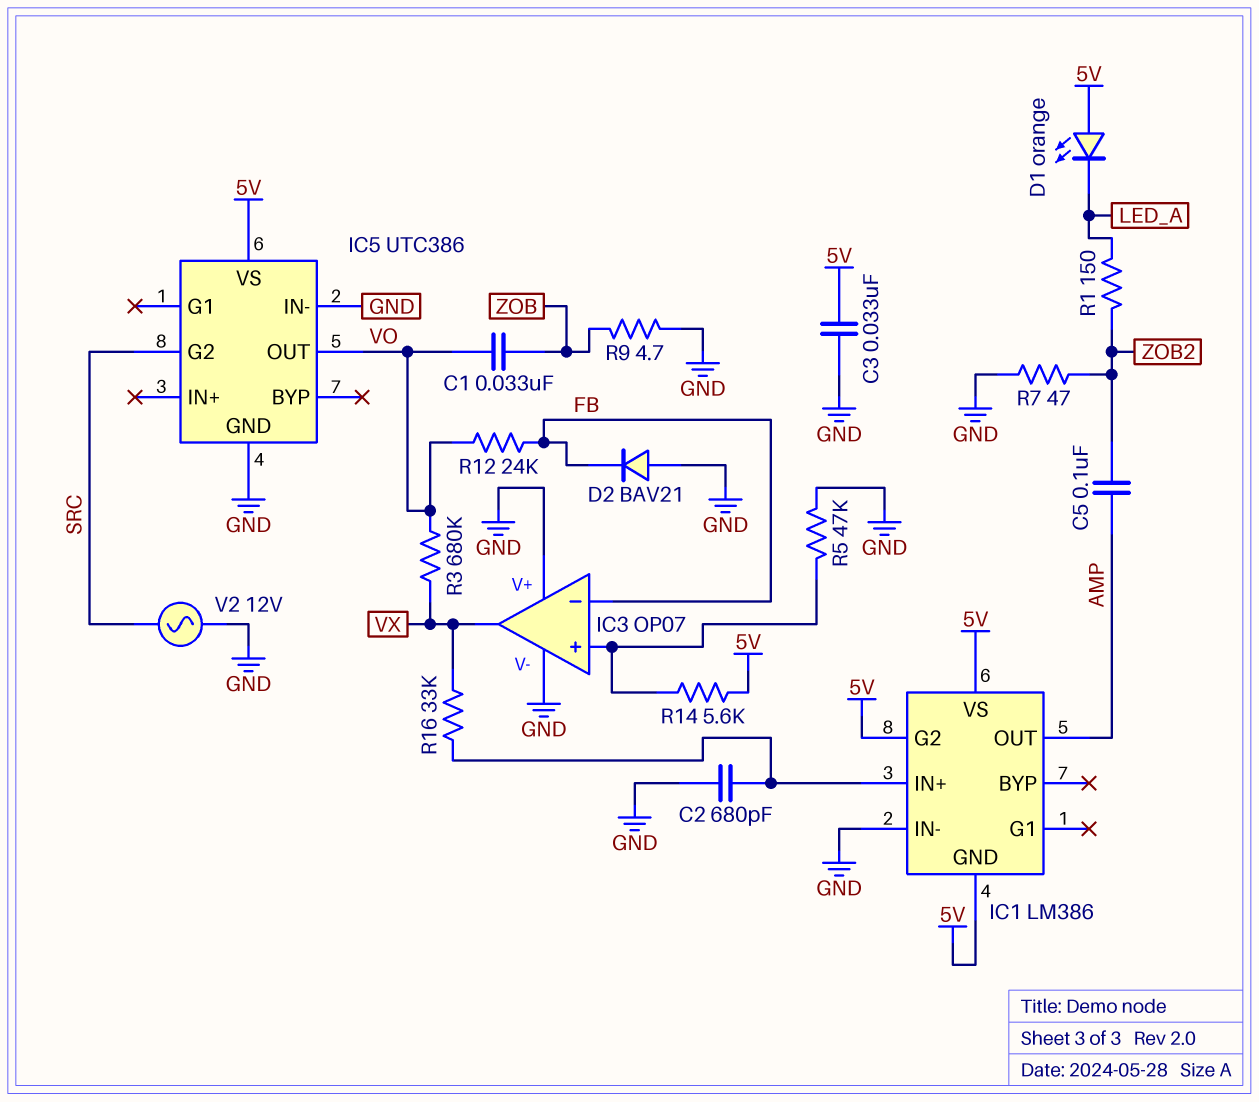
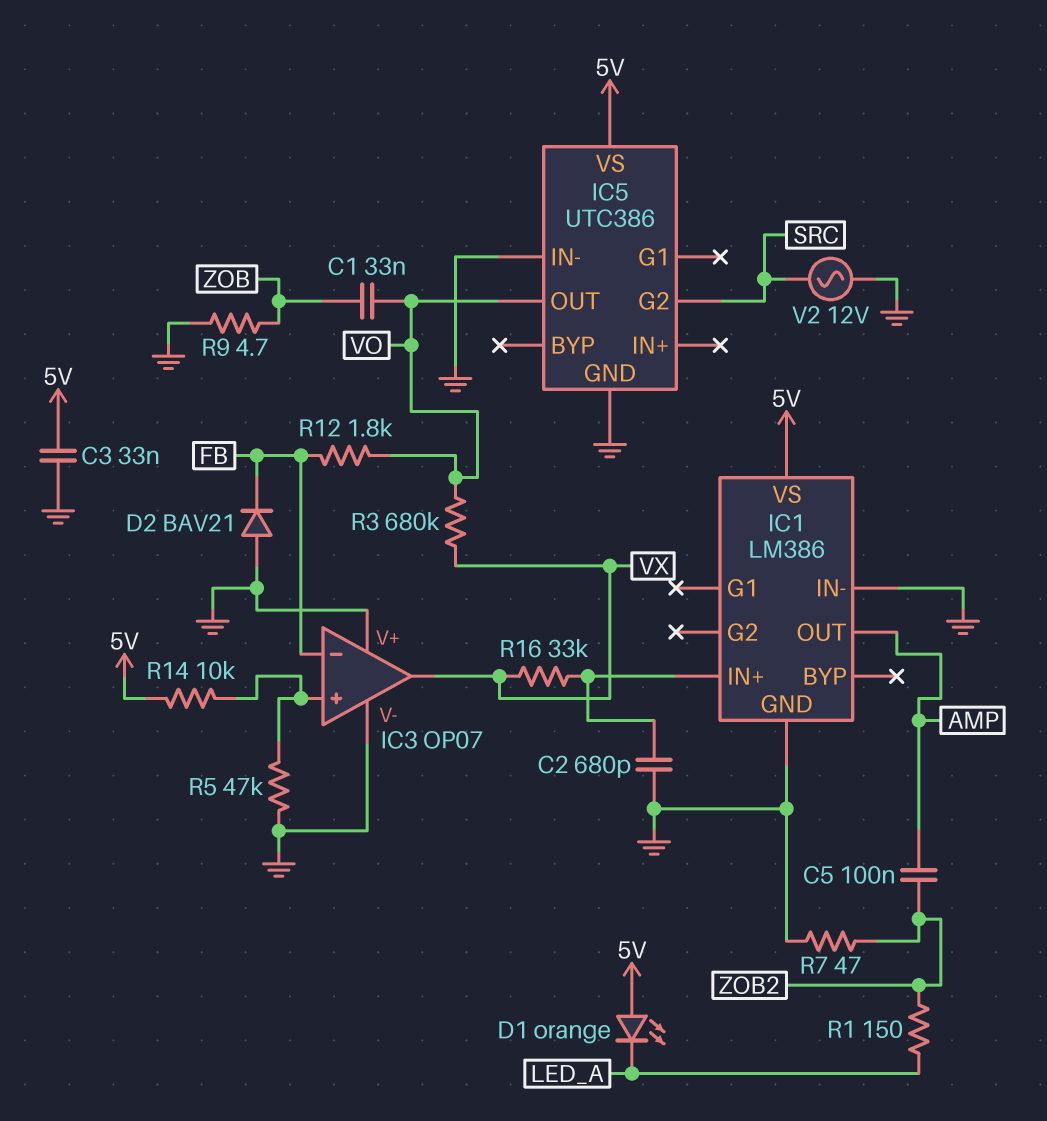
IC1 pin G2: 5V -> none
IC1 pin GND: 5V -> GND
R12: 24k (FB, VO) -> 1.8k (FB, VO)
R14: 5.6k (5V, IC3/in+) -> 10k (5V, IC3/in+)

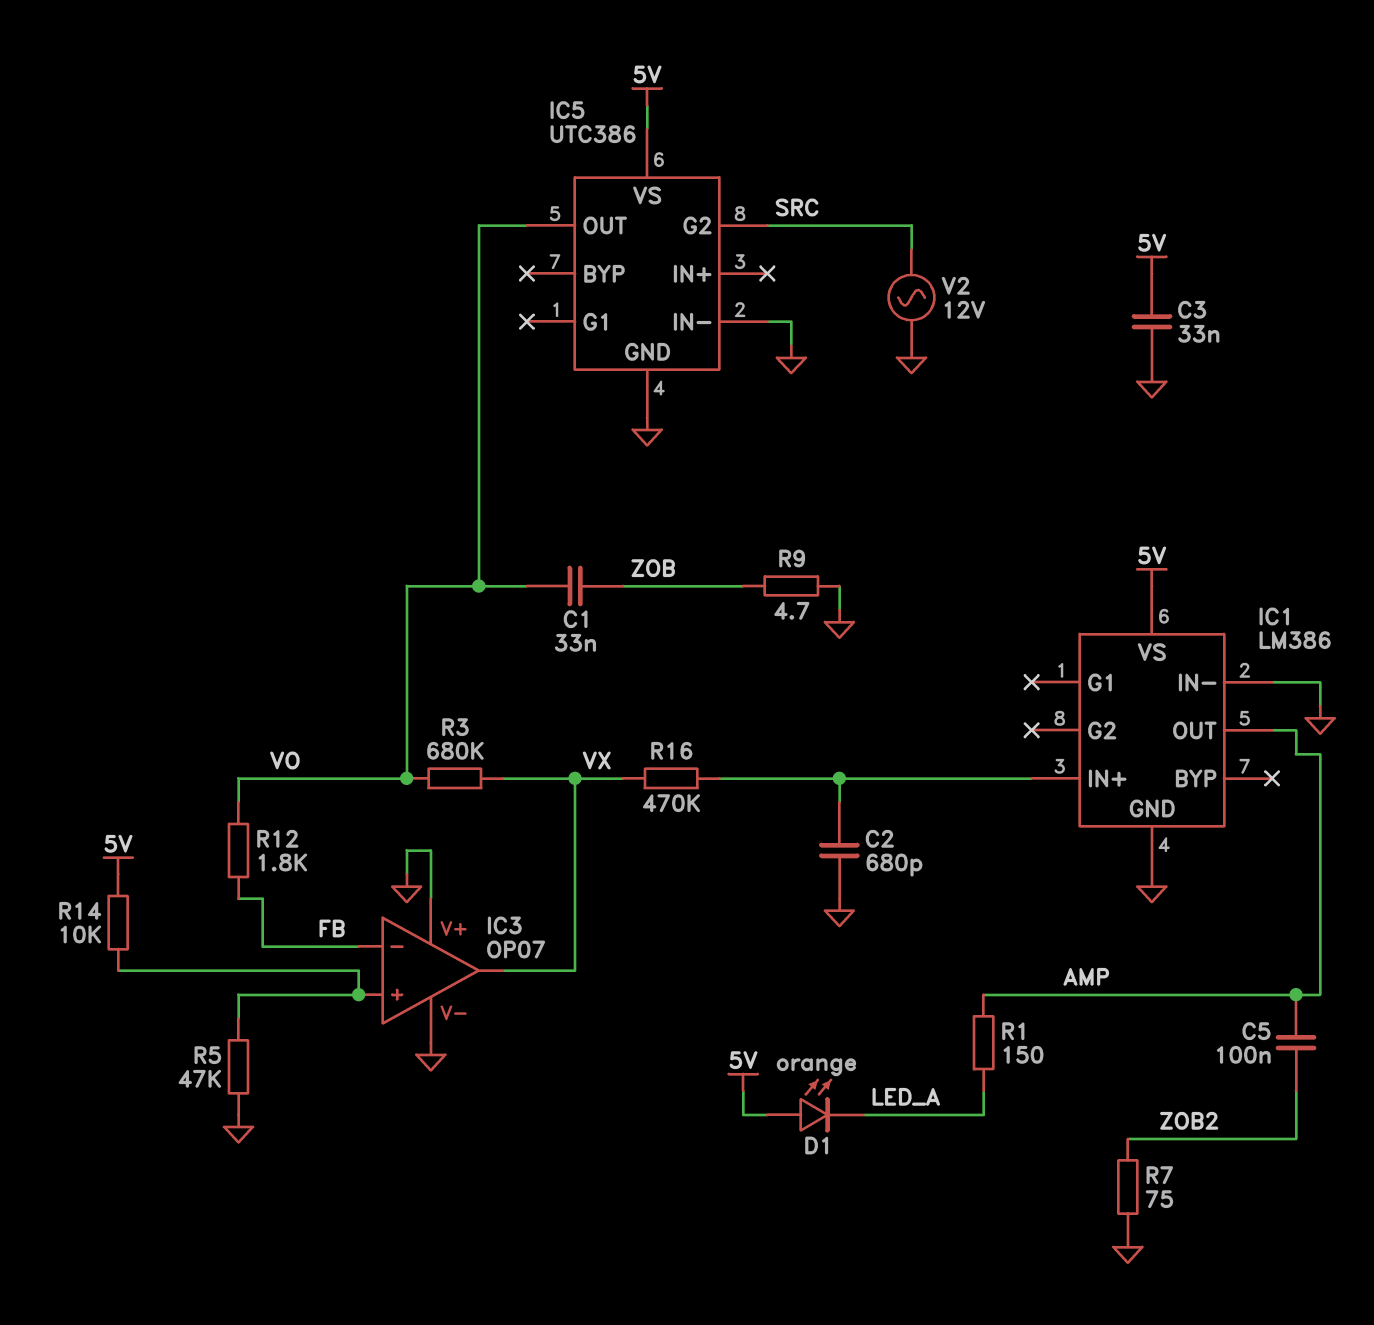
D2: diode BAV21 (A GND, K FB) -> none
R1: 150 (LED_A, ZOB2) -> 150 (AMP, LED_A)
R7: 47 (GND, ZOB2) -> 75 (GND, ZOB2)
R16: 33k (IC1/IN+, VX) -> 470k (IC1/IN+, VX)

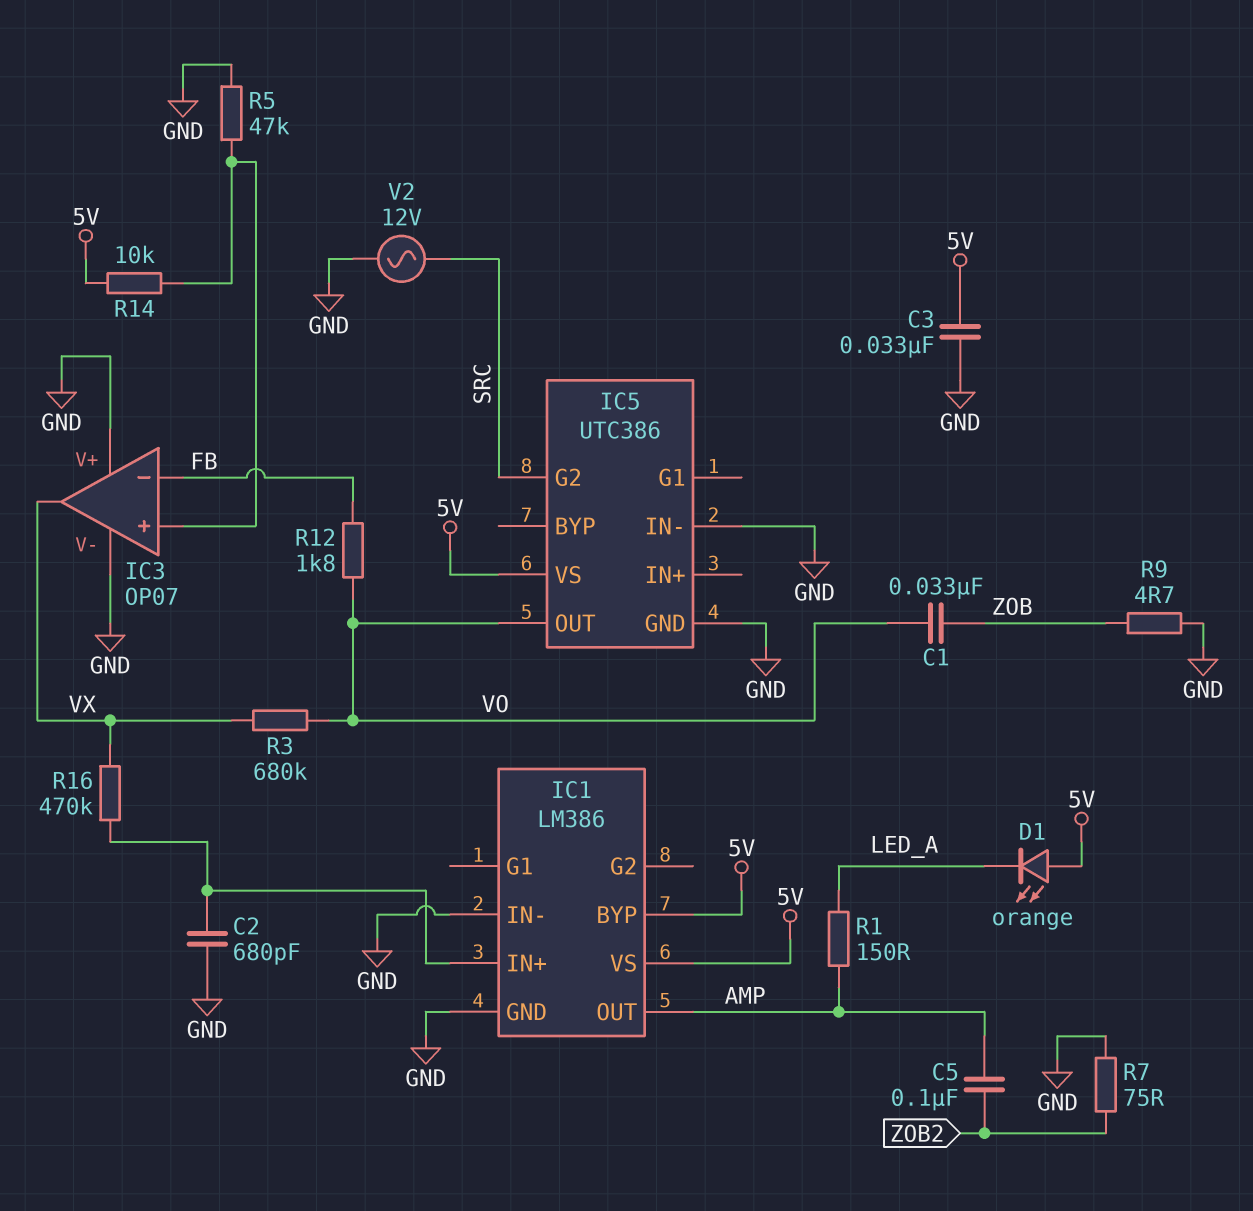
IC1 pin BYP: none -> 5V

